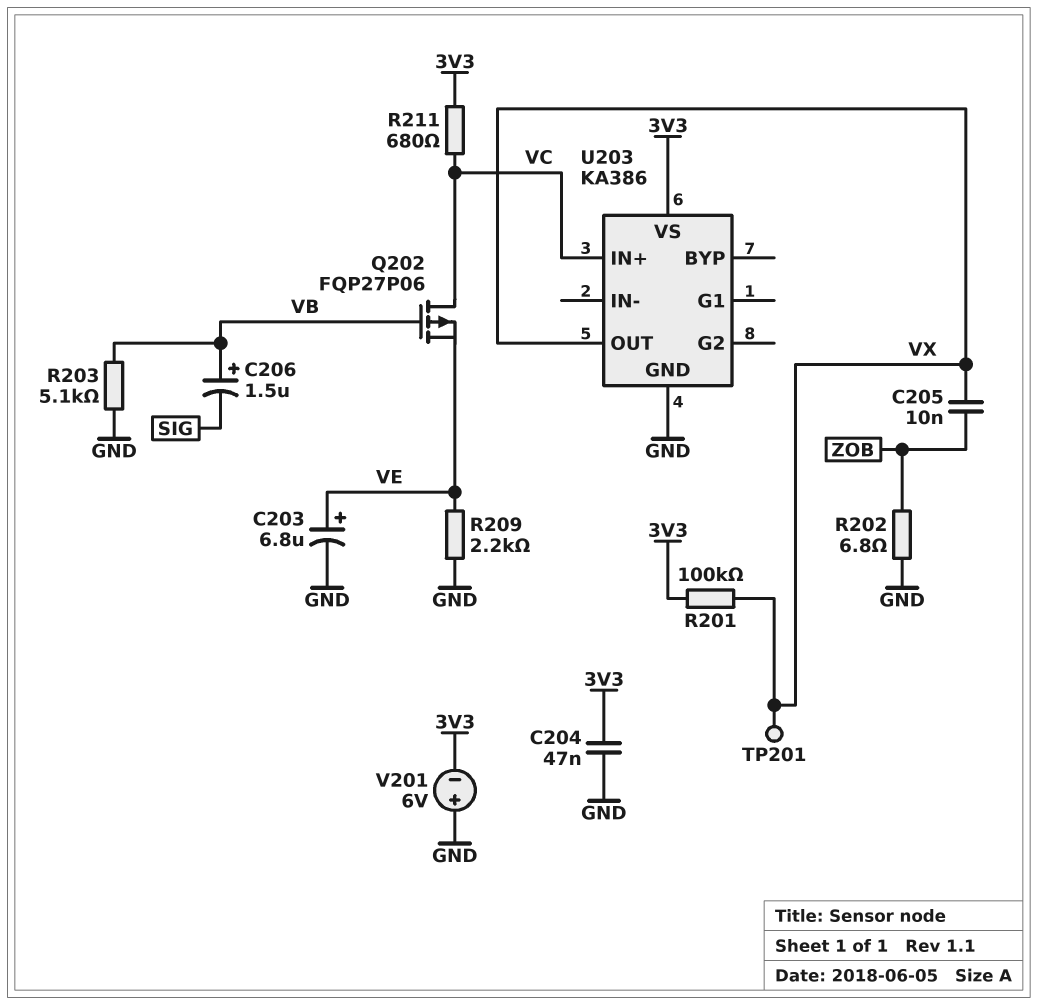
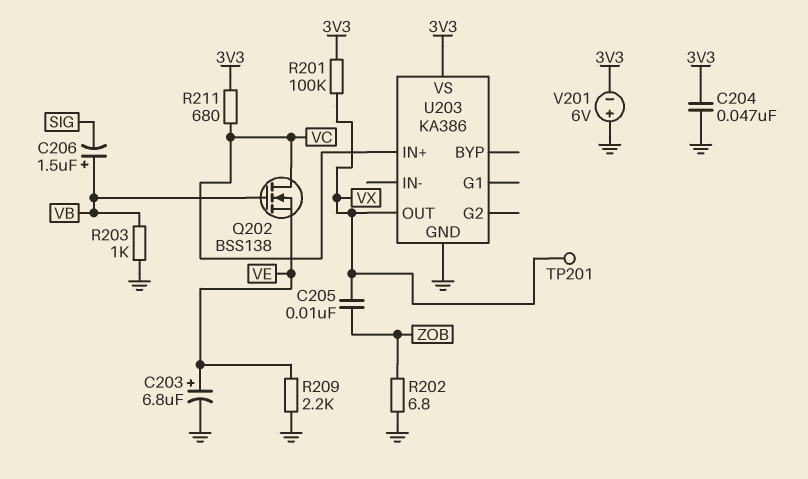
Q202: PMOS FQP27P06 (G VB, D VC, S VE) -> NMOS BSS138 (G VB, D VC, S VE)
R203: 5.1k (GND, VB) -> 1k (GND, VB)

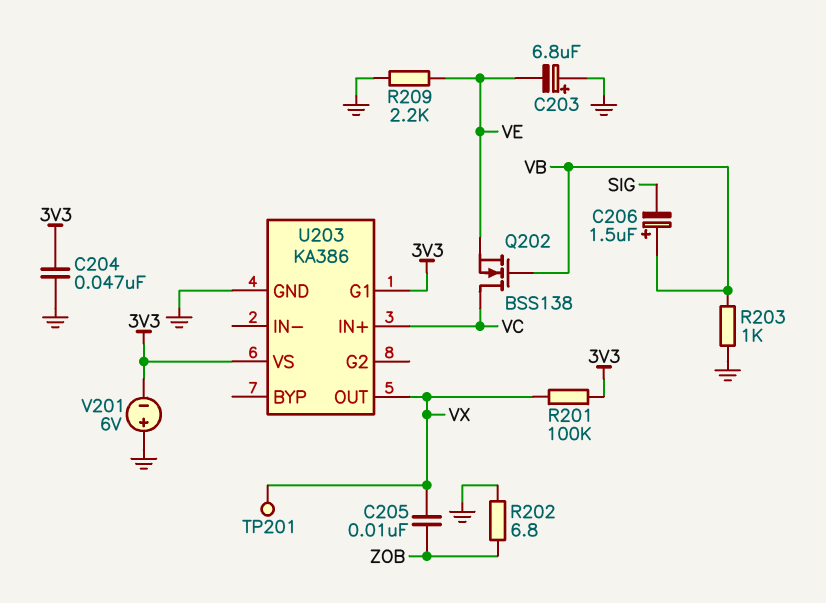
C203: 6.8uF (plus VE, minus GND) -> 6.8uF (plus GND, minus VE)
R211: 680 (3V3, VC) -> none
U203 pin G1: none -> 3V3

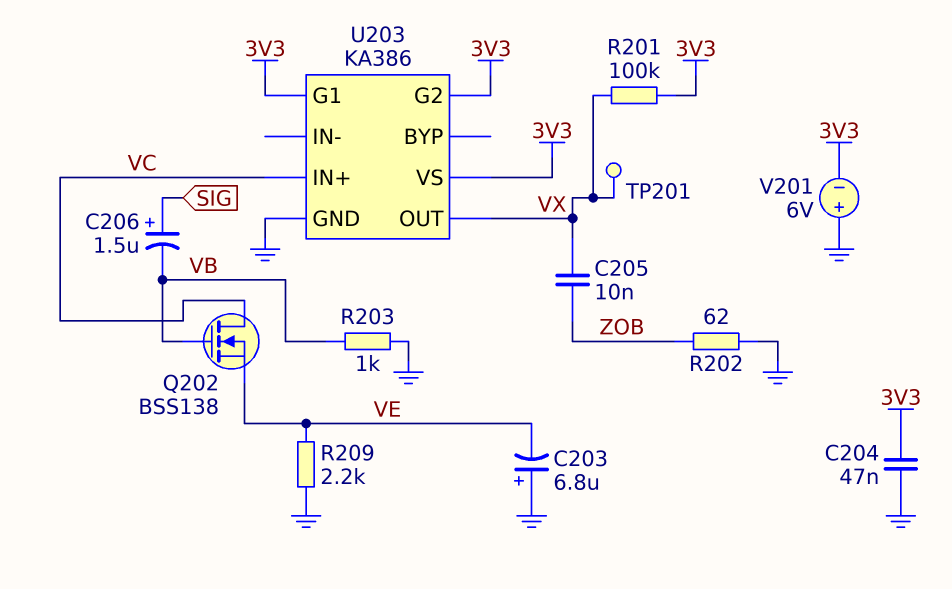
C206: 1.5uF (plus VB, minus SIG) -> 1.5uF (plus SIG, minus VB)
R202: 6.8 (GND, ZOB) -> 62 (GND, ZOB)
U203 pin G2: none -> 3V3

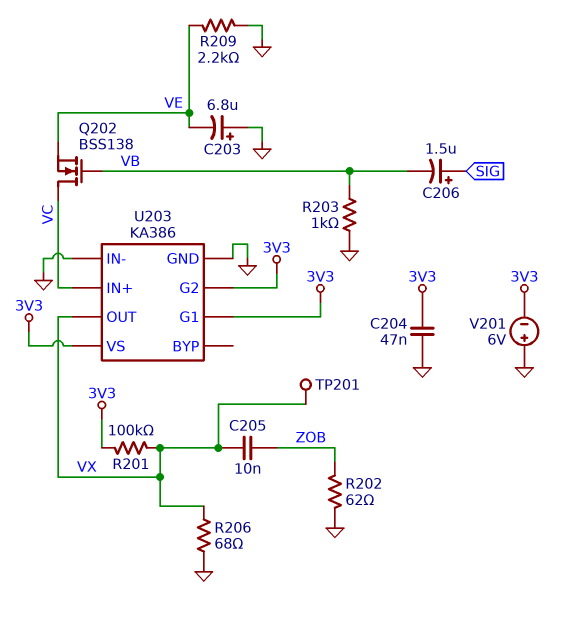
R206: none -> 68 (GND, VX)
U203 pin IN-: none -> GND

